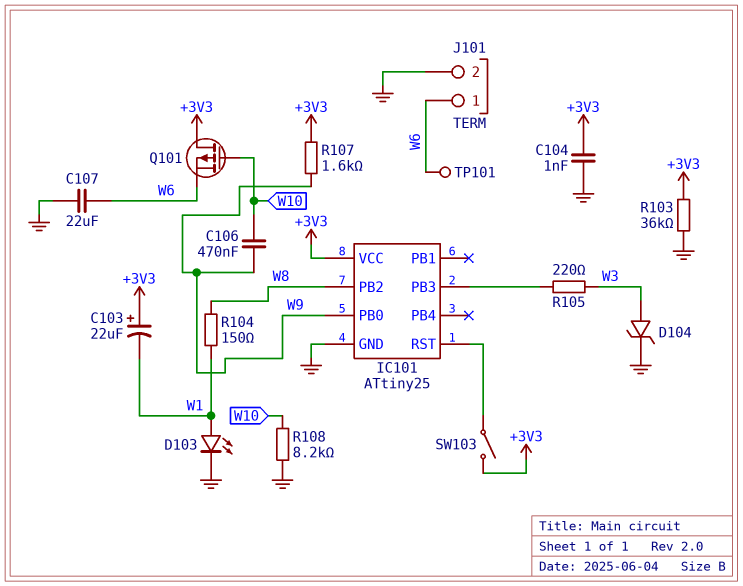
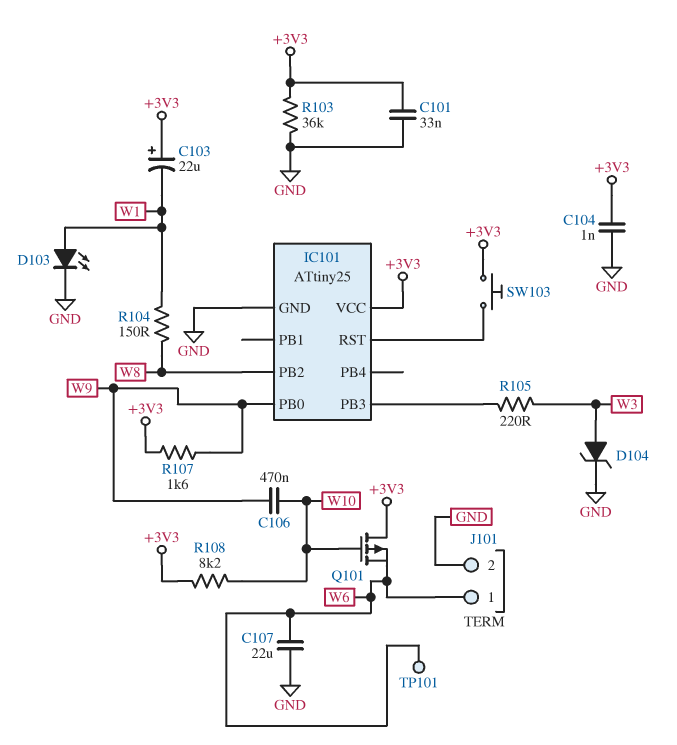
C101: none -> 33nF (+3V3, GND)
R108: 8.2k (GND, W10) -> 8.2k (+3V3, W10)
SW103: switch (+3V3, IC101/RST) -> button (+3V3, IC101/RST)

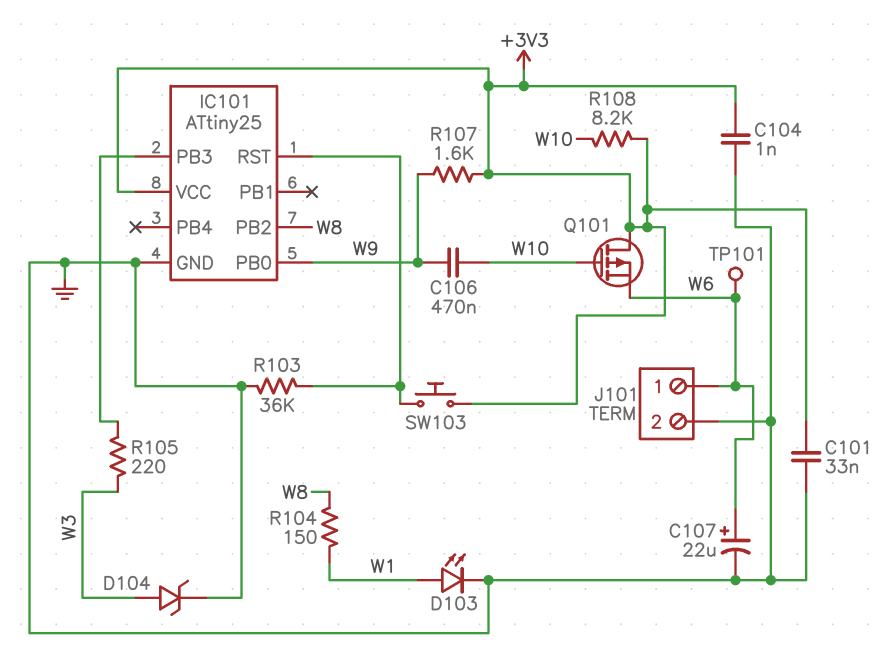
C103: 22uF (plus +3V3, minus W1) -> none
C107: 22uF (GND, W6) -> 22uF (plus W6, minus GND)
R103: 36k (+3V3, GND) -> 36k (GND, IC101/RST)

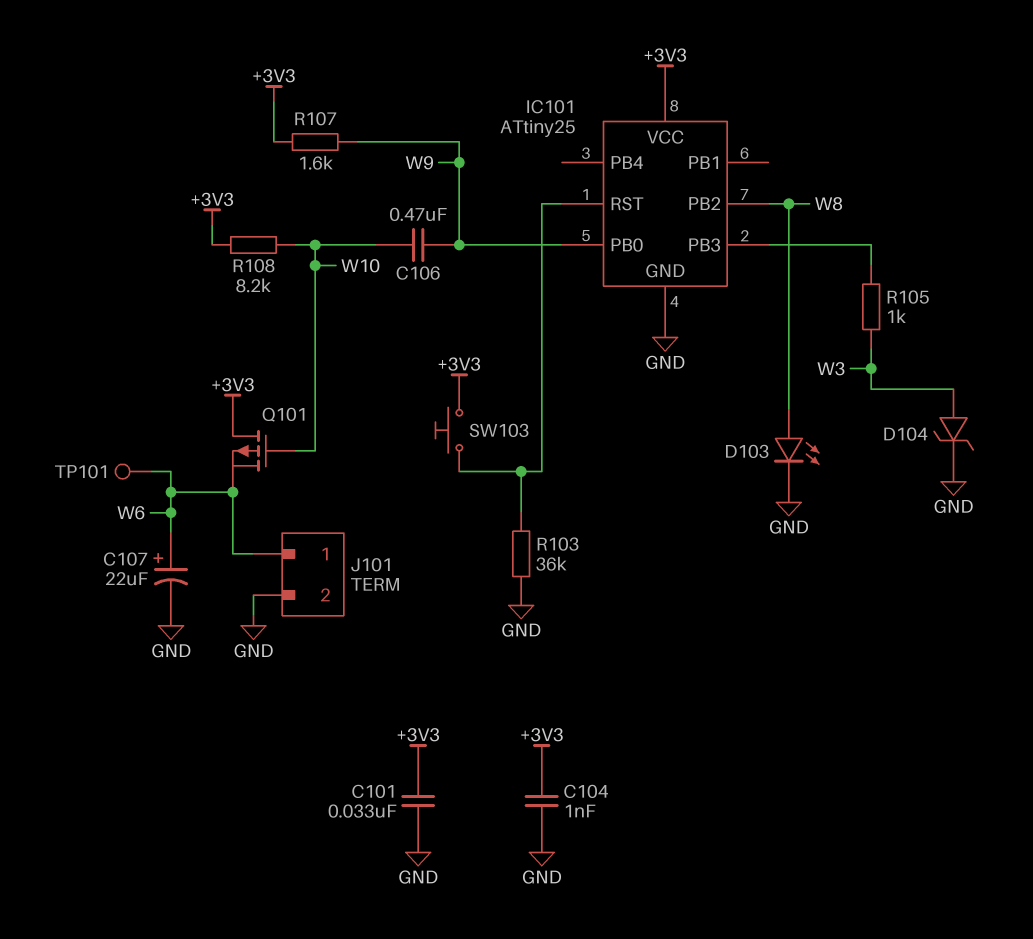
D103: LED (A W1, K GND) -> LED (A W8, K GND)
R104: 150 (W1, W8) -> none
R105: 220 (IC101/PB3, W3) -> 1k (IC101/PB3, W3)

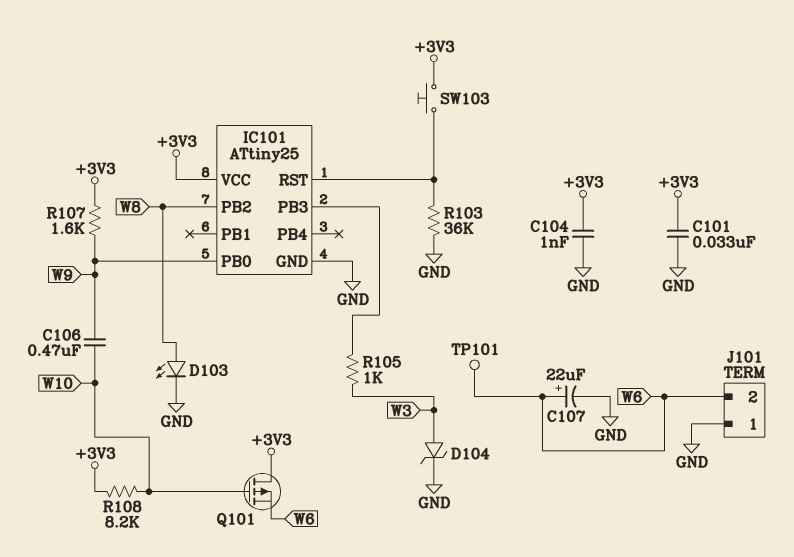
J101 pin 1: W6 -> GND
J101 pin 2: GND -> W6

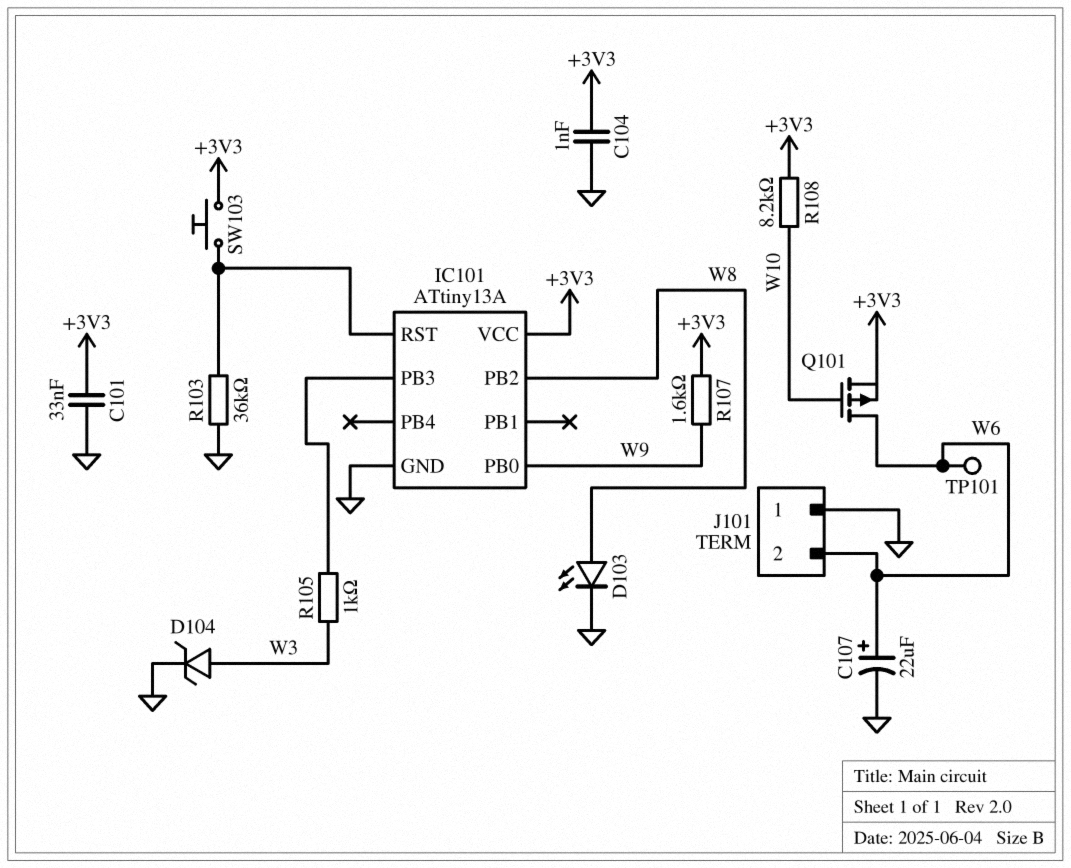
C106: 470nF (W9, W10) -> none
IC101: ATtiny25 -> ATtiny13A
Q101: PMOS (G W10, D +3V3, S W6) -> PMOS (G W10, D W6, S +3V3)

